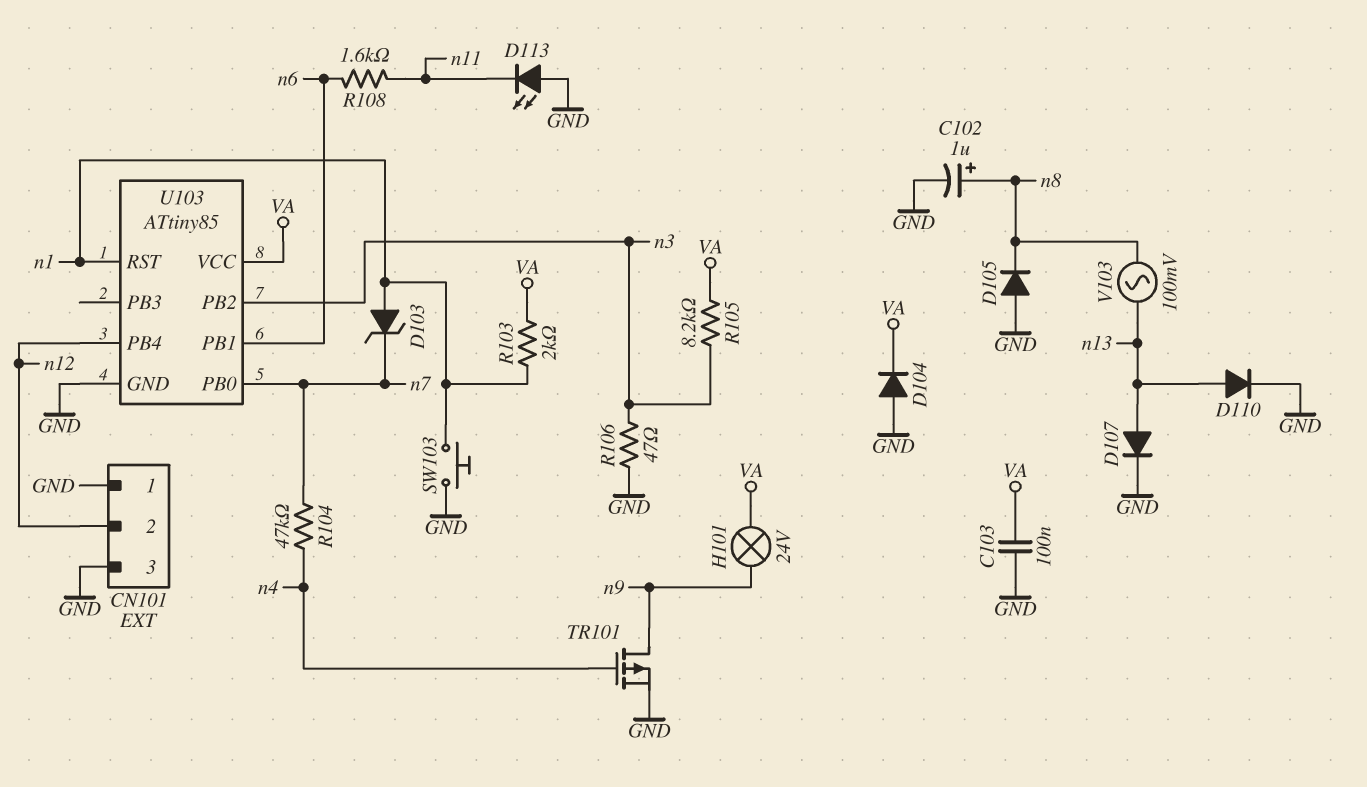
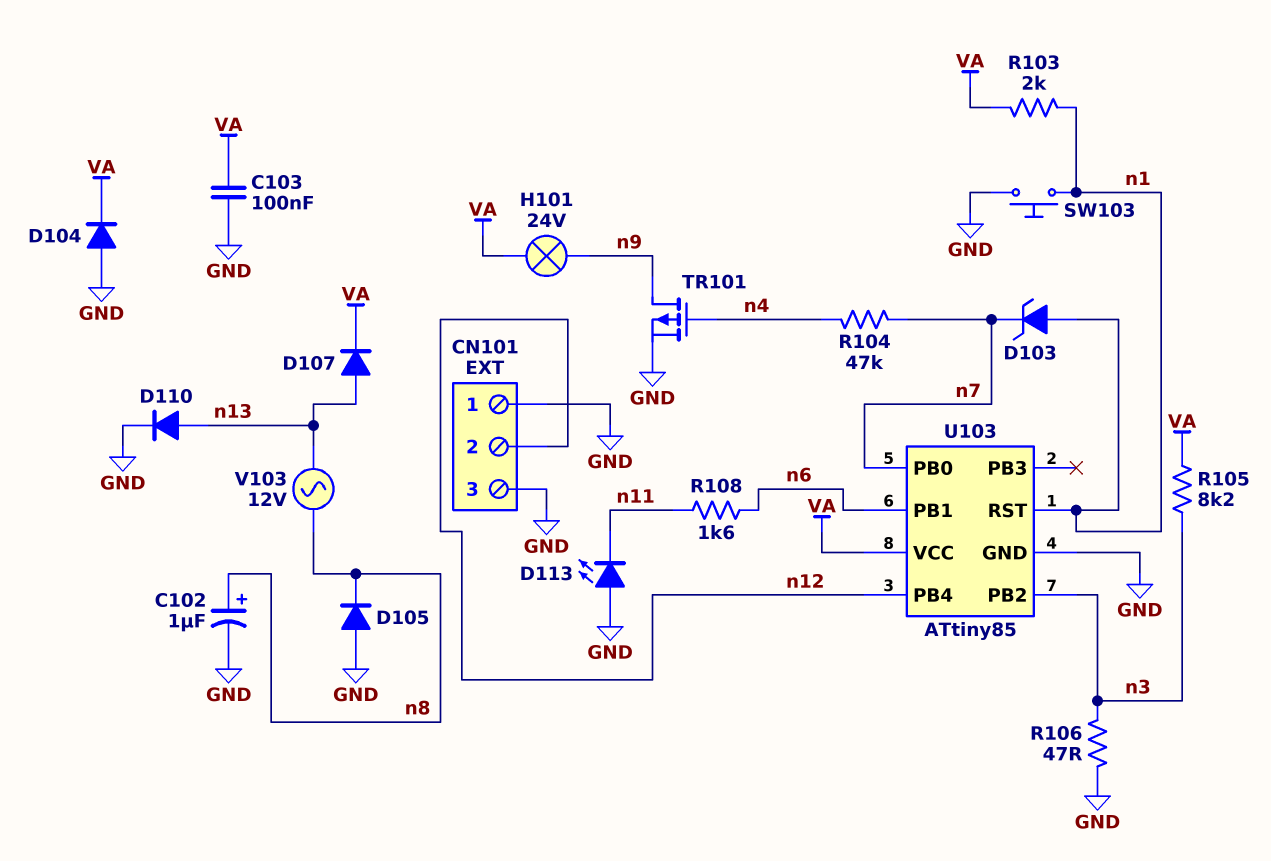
D107: diode (A n13, K GND) -> diode (A n13, K VA)
V103: AC 100mV (n8, n13) -> AC 12V (n8, n13)

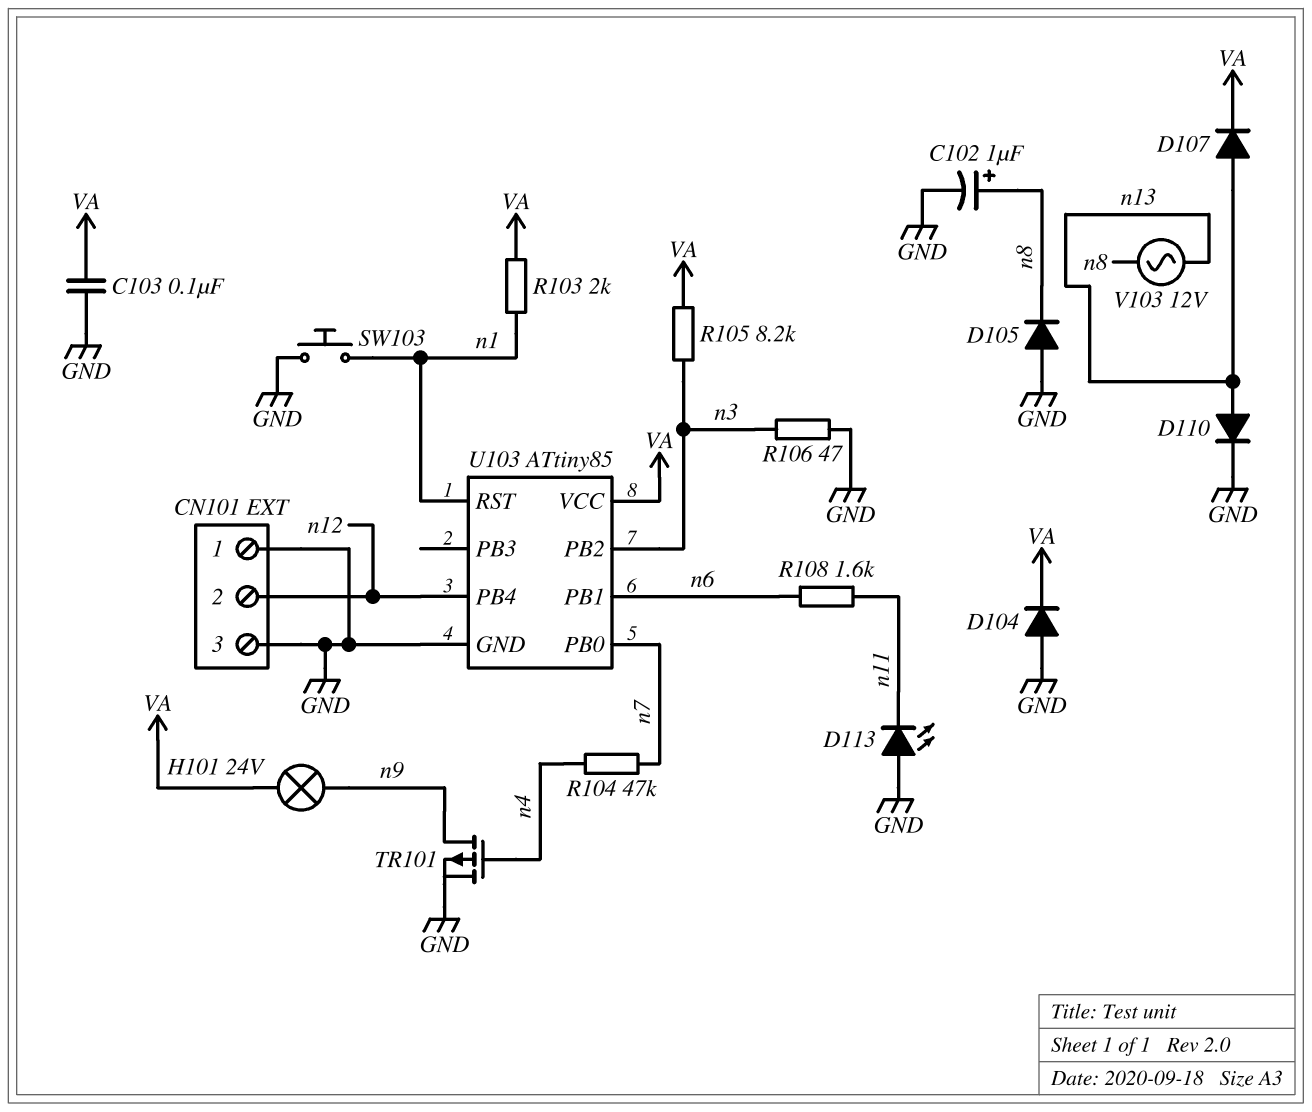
D103: zener (A n1, K n7) -> none

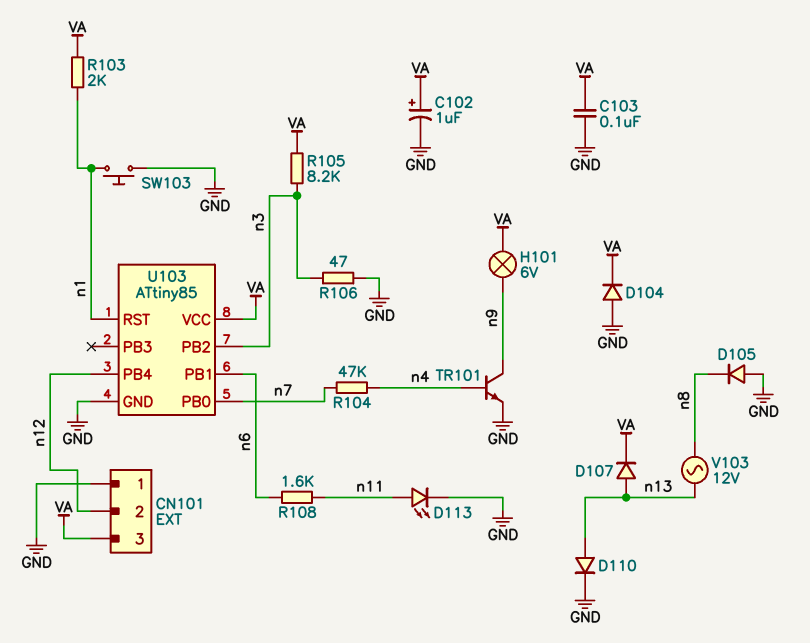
C102: 1uF (plus n8, minus GND) -> 1uF (plus VA, minus GND)
CN101 pin 3: GND -> VA
D113: LED (A GND, K n11) -> LED (A n11, K GND)
H101: lamp 24V (VA, n9) -> lamp 6V (VA, n9)
TR101: PMOS (G n4, D n9, S GND) -> NPN (B n4, C n9, E GND)

